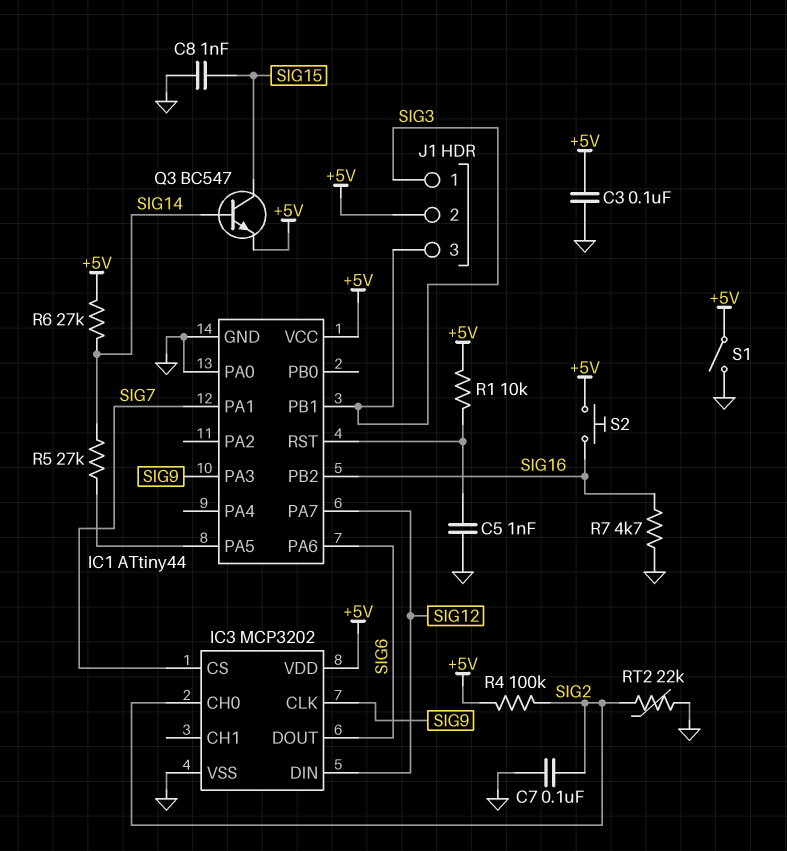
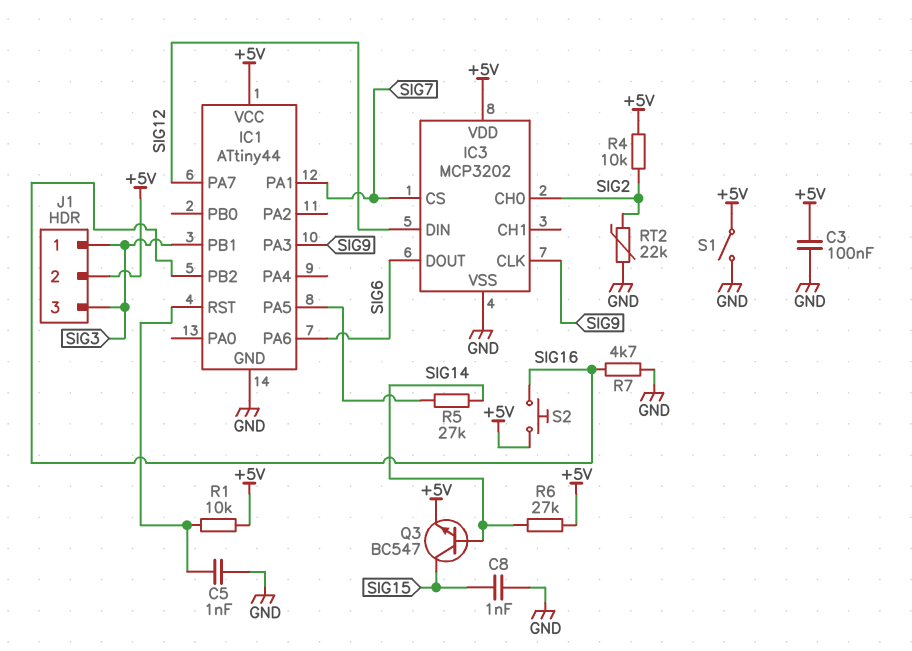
C7: 100nF (GND, SIG2) -> none
IC1 pin PA0: GND -> none
R4: 100k (+5V, SIG2) -> 10k (+5V, SIG2)

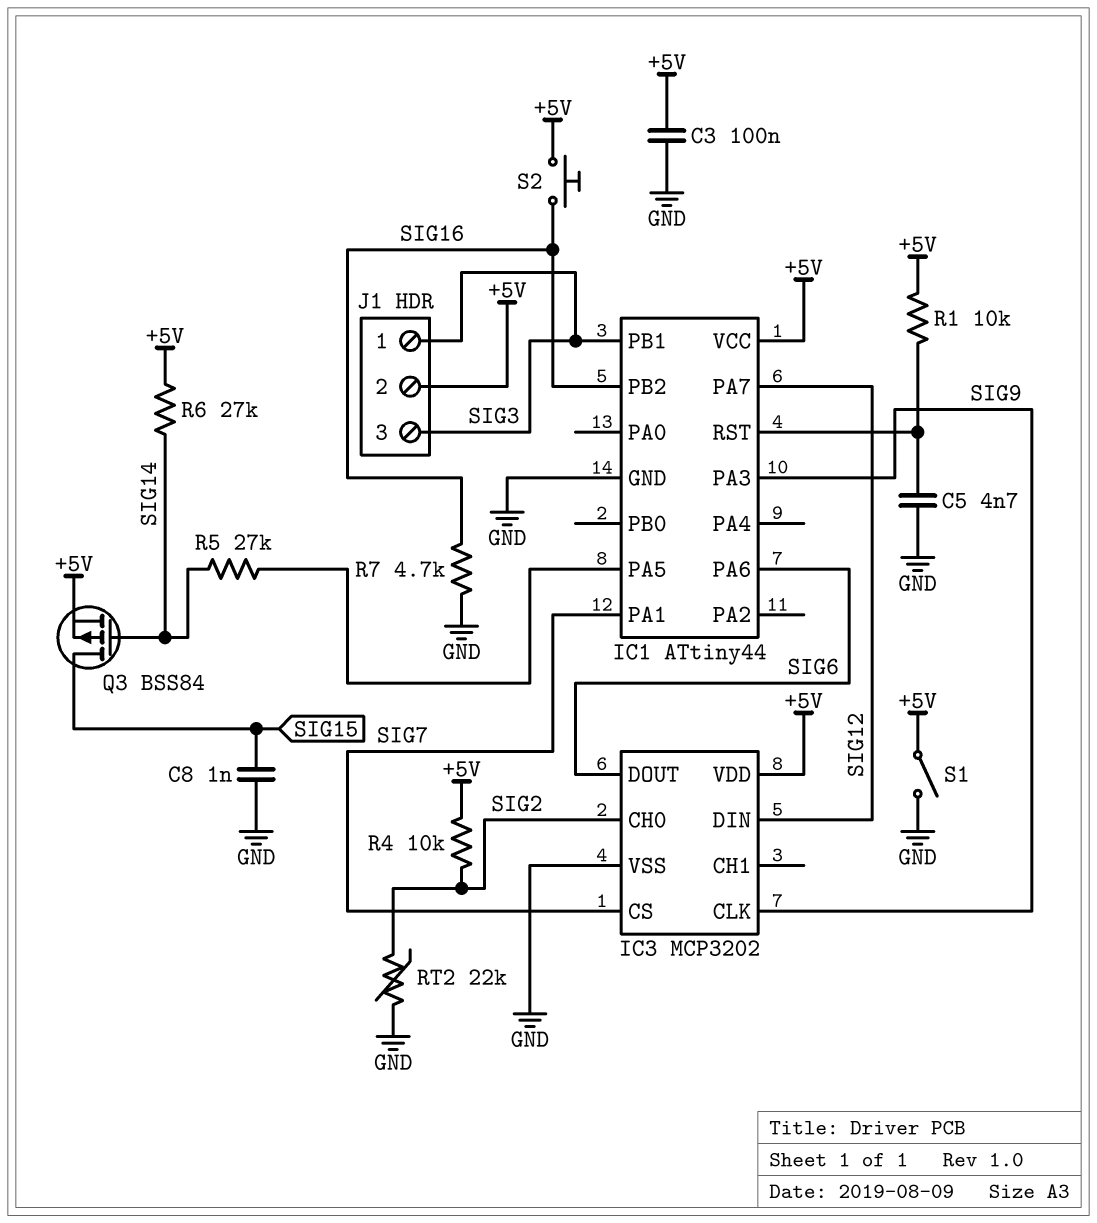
C5: 1nF (GND, IC1/RST) -> 4.7nF (GND, IC1/RST)
Q3: NPN BC547 (B SIG14, C SIG15, E +5V) -> PMOS BSS84 (G SIG14, D SIG15, S +5V)

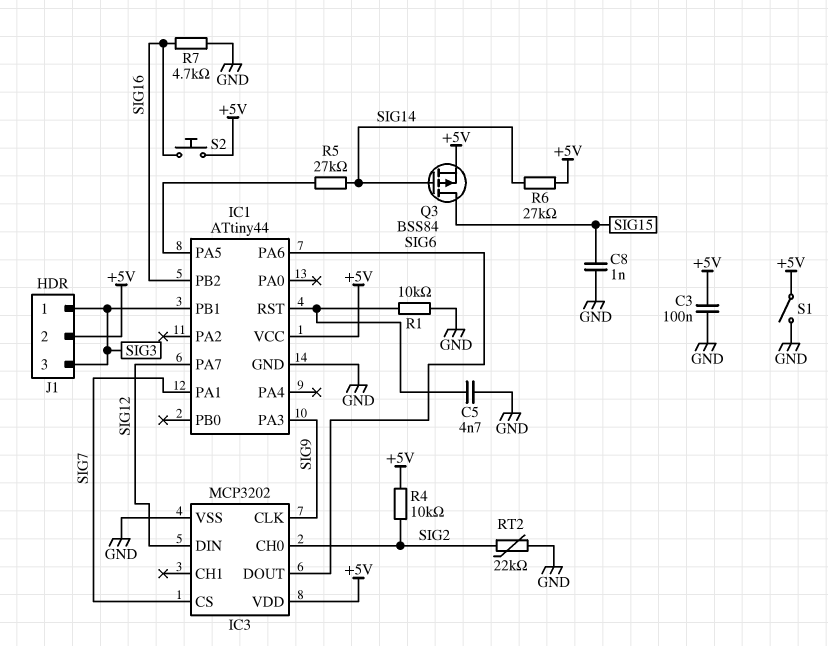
R1: 10k (+5V, IC1/RST) -> 10k (GND, IC1/RST)

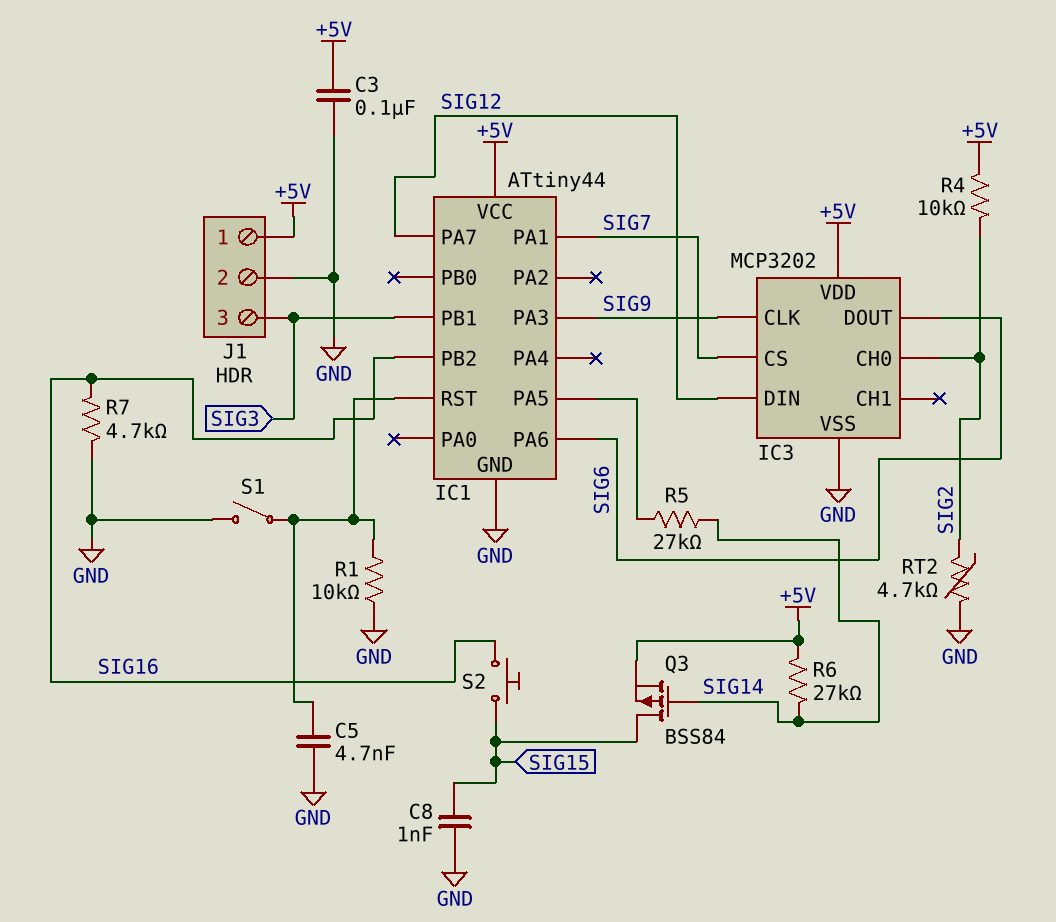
J1 pin 1: SIG3 -> +5V
J1 pin 2: +5V -> GND
RT2: 22k (GND, SIG2) -> 4.7k (GND, SIG2)
S1: switch (+5V, GND) -> switch (GND, IC1/RST)
S2: button (+5V, SIG16) -> button (SIG15, SIG16)

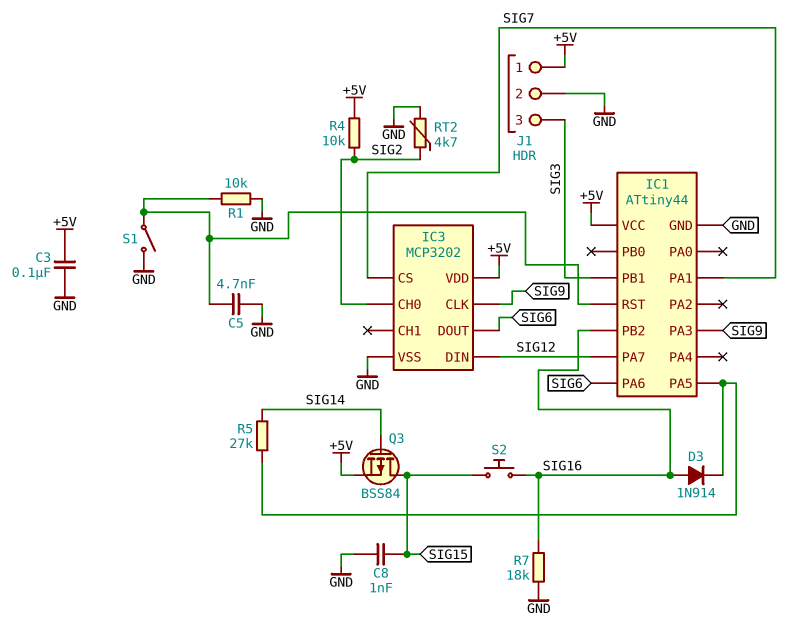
D3: none -> diode 1N914 (A SIG16, K IC1/PA5)
R6: 27k (+5V, SIG14) -> none
R7: 4.7k (GND, SIG16) -> 18k (GND, SIG16)

